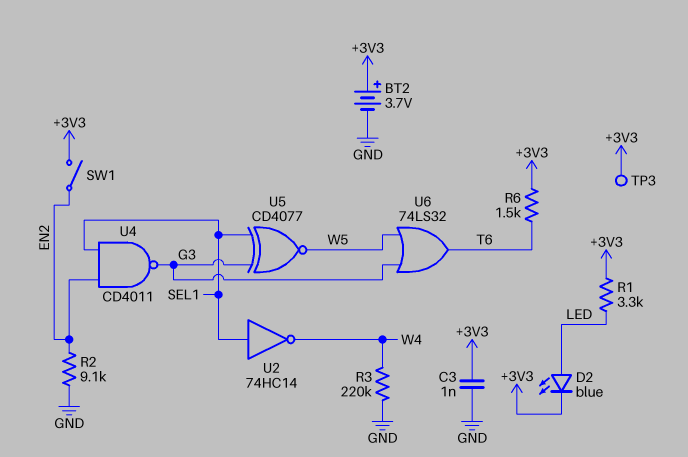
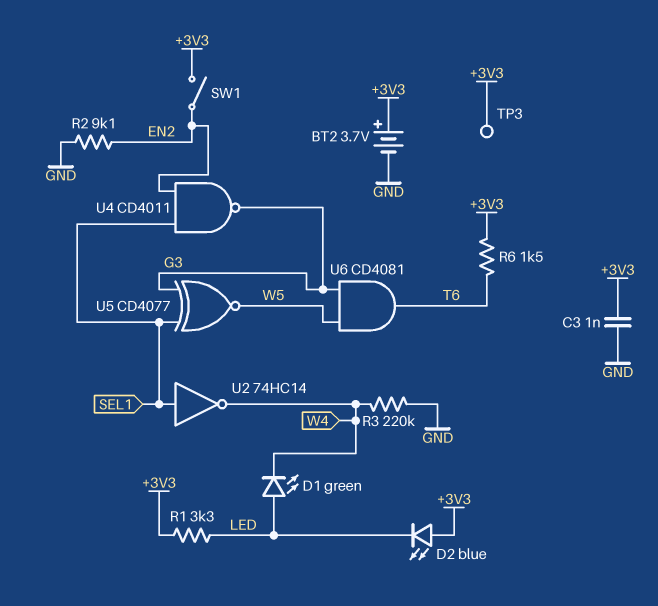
D1: none -> LED green (A LED, K W4)
D2: LED blue (A LED, K +3V3) -> LED blue (A +3V3, K LED)
U6: OR 74LS32 (in G3, in W5, out T6) -> AND CD4081 (in G3, in W5, out T6)

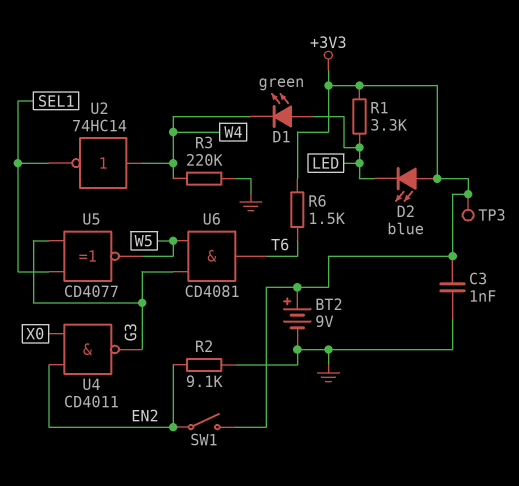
BT2: 3.7V (plus +3V3, minus GND) -> 9V (plus +3V3, minus GND)
U2: NOT 74HC14 (in SEL1, out W4) -> NOT 74HC14 (in W4, out SEL1)
U4: NAND CD4011 (in EN2, in SEL1, out G3) -> NAND CD4011 (in EN2, in X0, out G3)

